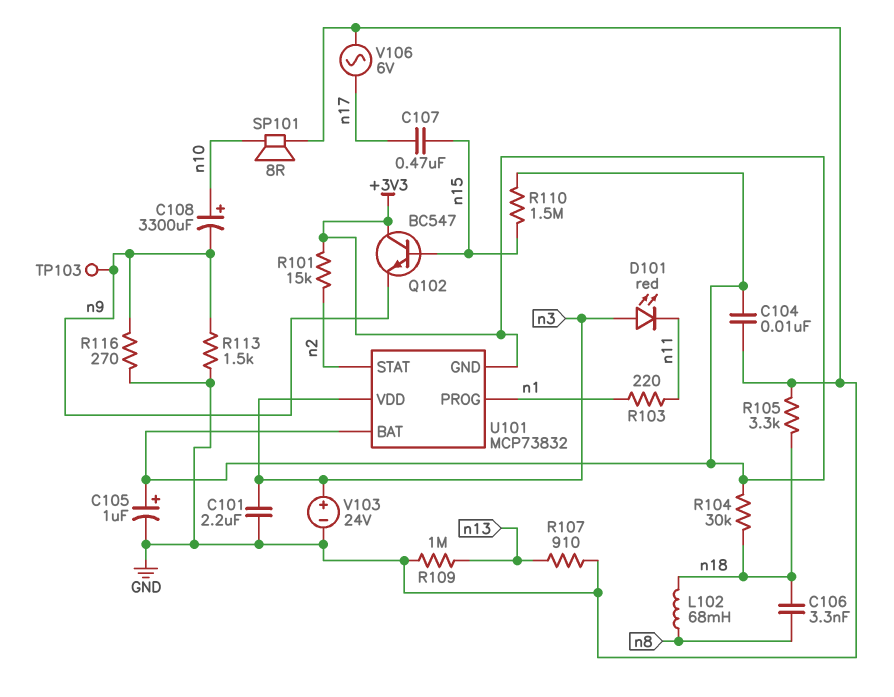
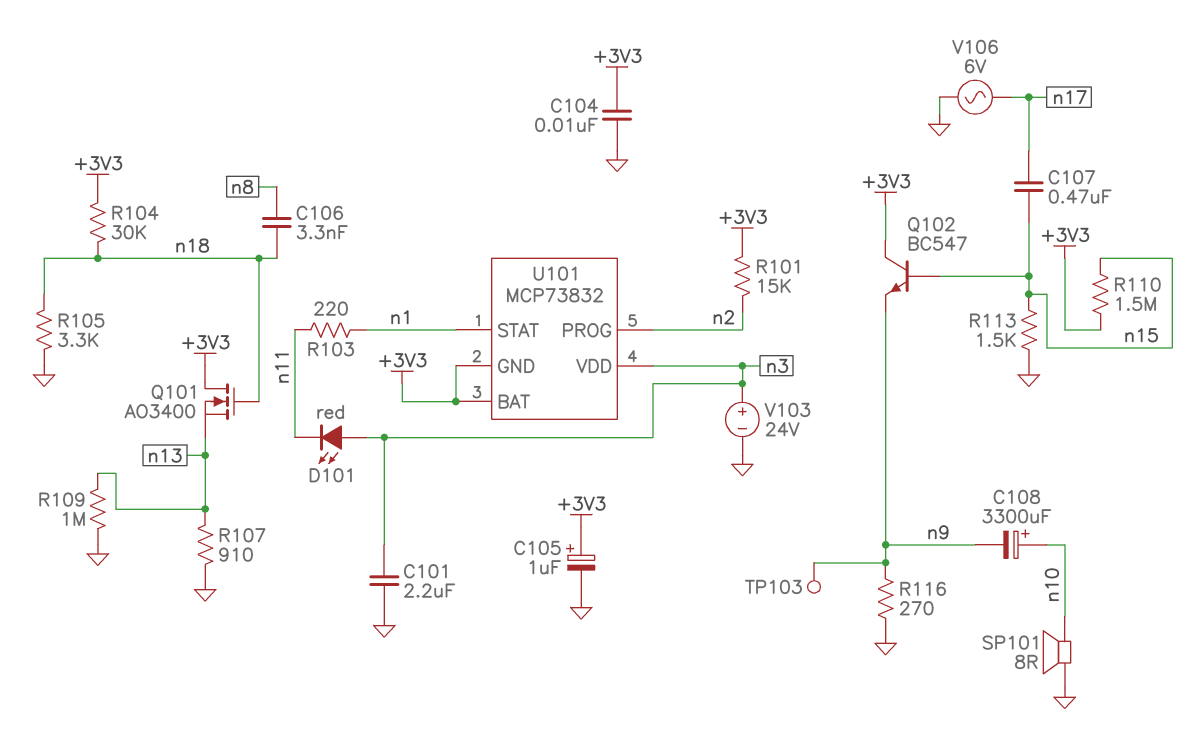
L102: 68mH (n8, n18) -> none
Q101: none -> NMOS AO3400 (G n18, D +3V3, S n13)
R113: 1.5k (GND, n9) -> 1.5k (GND, n15)
U101 pin PROG: n1 -> n2
U101 pin STAT: n2 -> n1

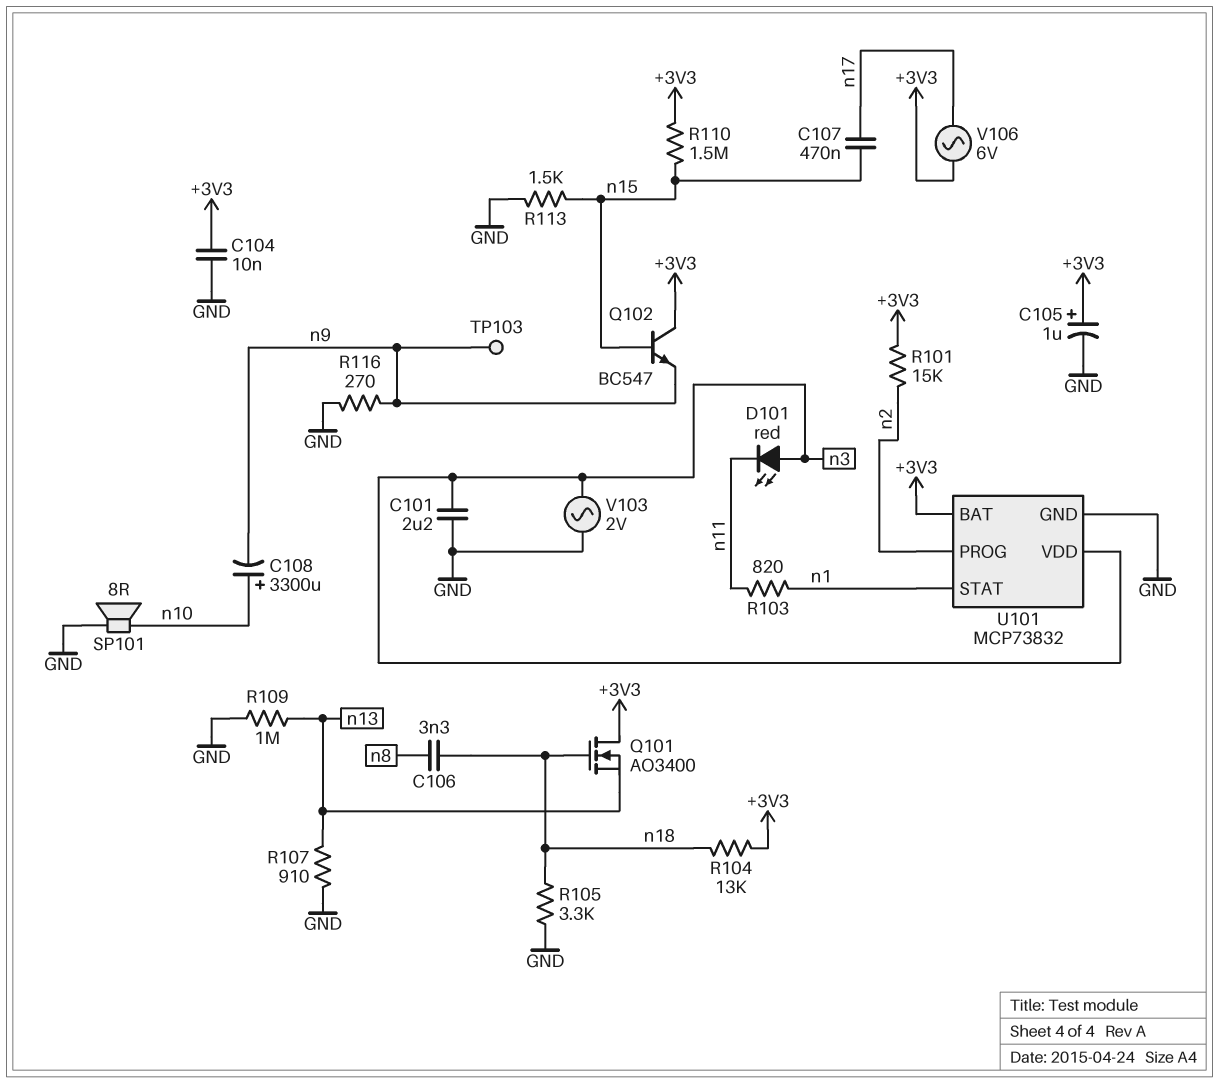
R103: 220 (n1, n11) -> 820 (n1, n11)
R104: 30k (+3V3, n18) -> 13k (+3V3, n18)
U101 pin GND: +3V3 -> GND
V103: 24V (plus n3, minus GND) -> AC 2V (GND, n3)
V106: AC 6V (GND, n17) -> AC 6V (+3V3, n17)

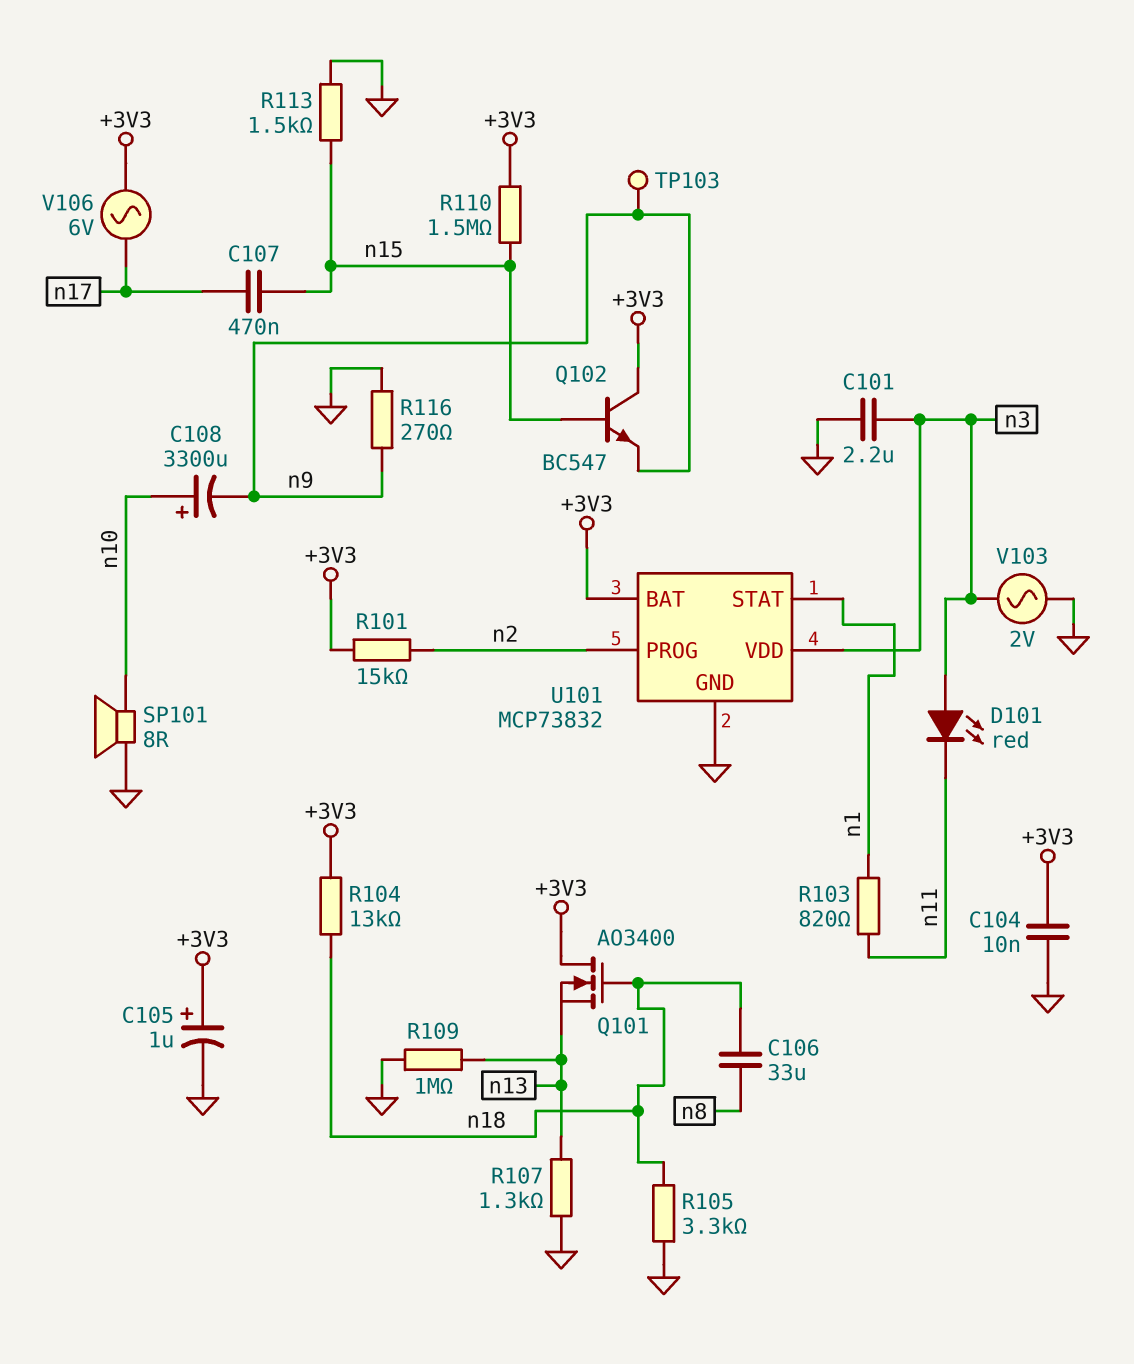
C106: 3.3nF (n8, n18) -> 33uF (n8, n18)
R107: 910 (GND, n13) -> 1.3k (GND, n13)

